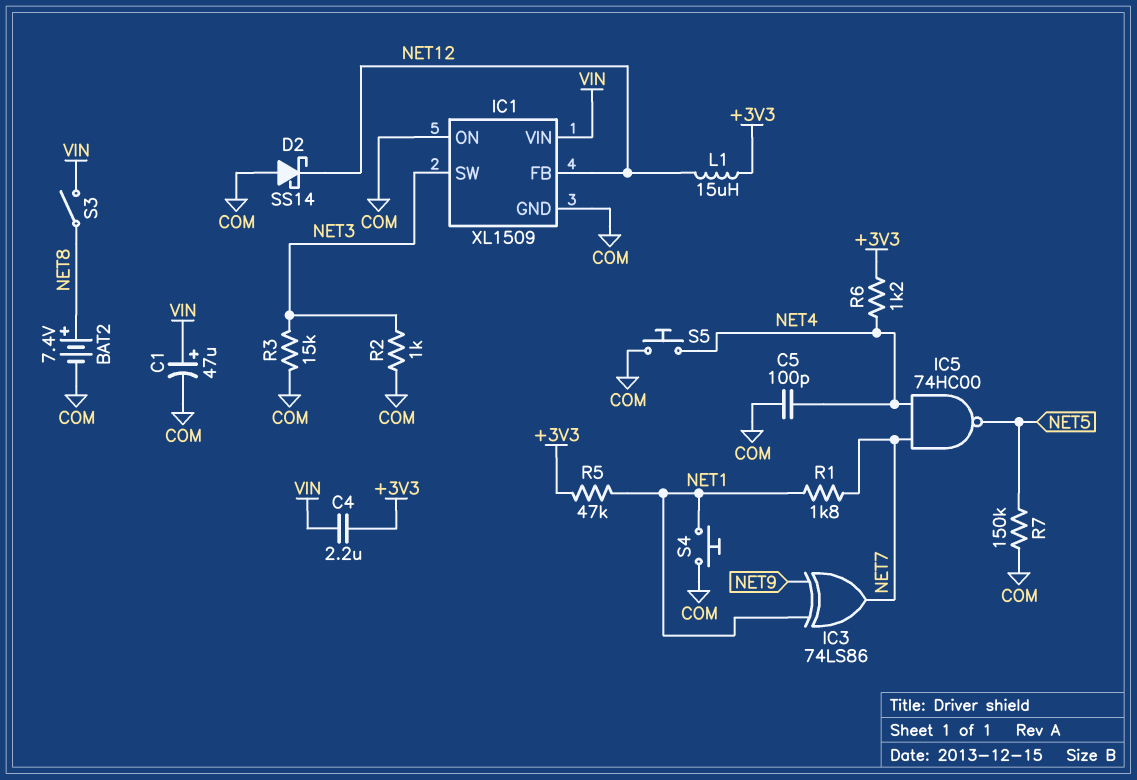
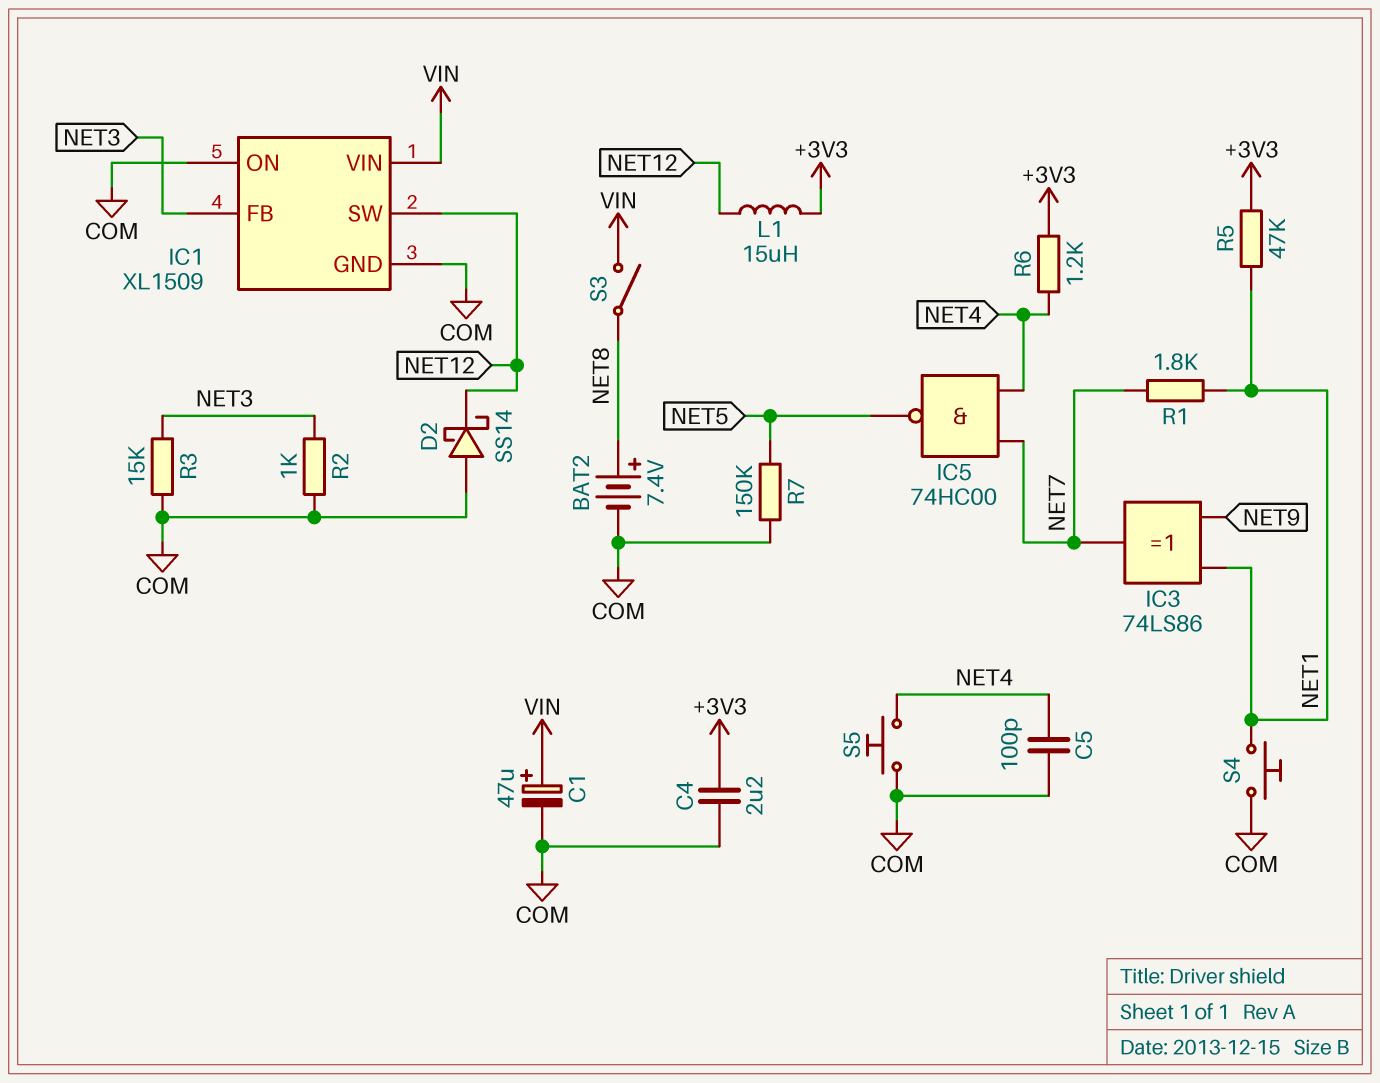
C4: 2.2uF (+3V3, VIN) -> 2.2uF (+3V3, COM)
IC1 pin FB: NET12 -> NET3
IC1 pin SW: NET3 -> NET12

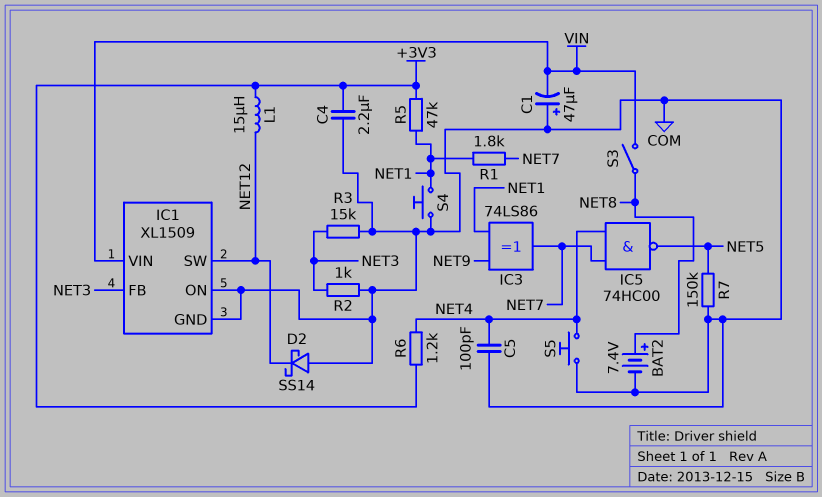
C1: 47uF (plus VIN, minus COM) -> 47uF (plus COM, minus VIN)

